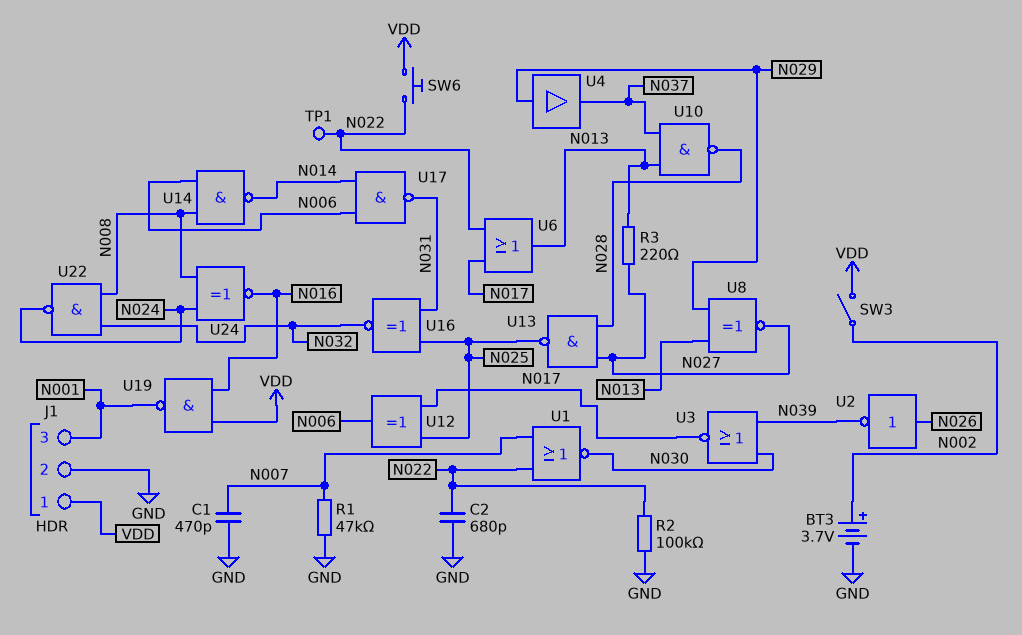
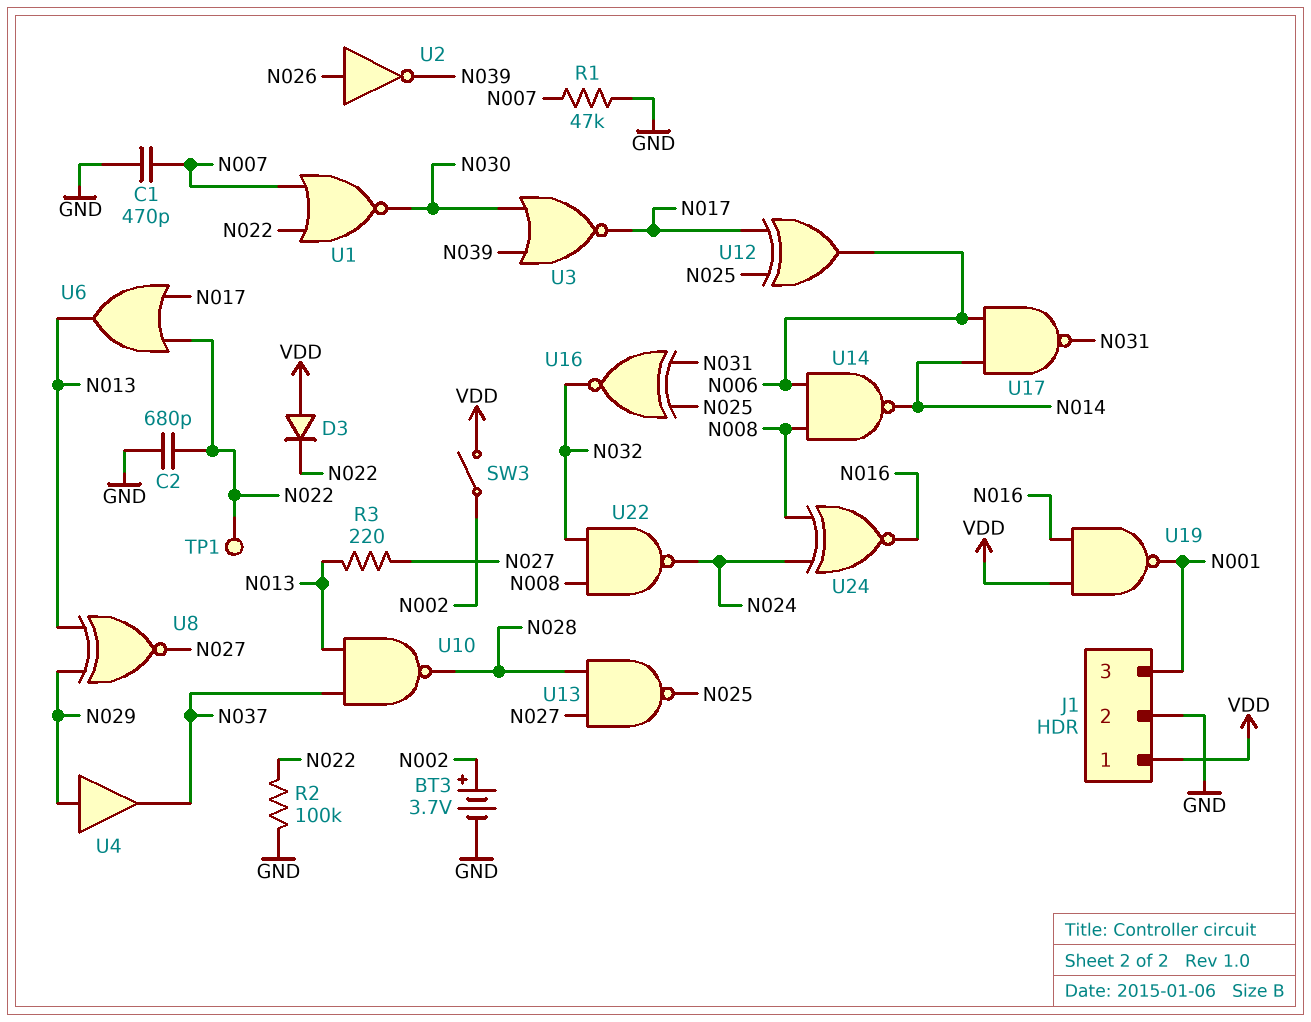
D3: none -> diode (A VDD, K N022)
SW6: button (N022, VDD) -> none

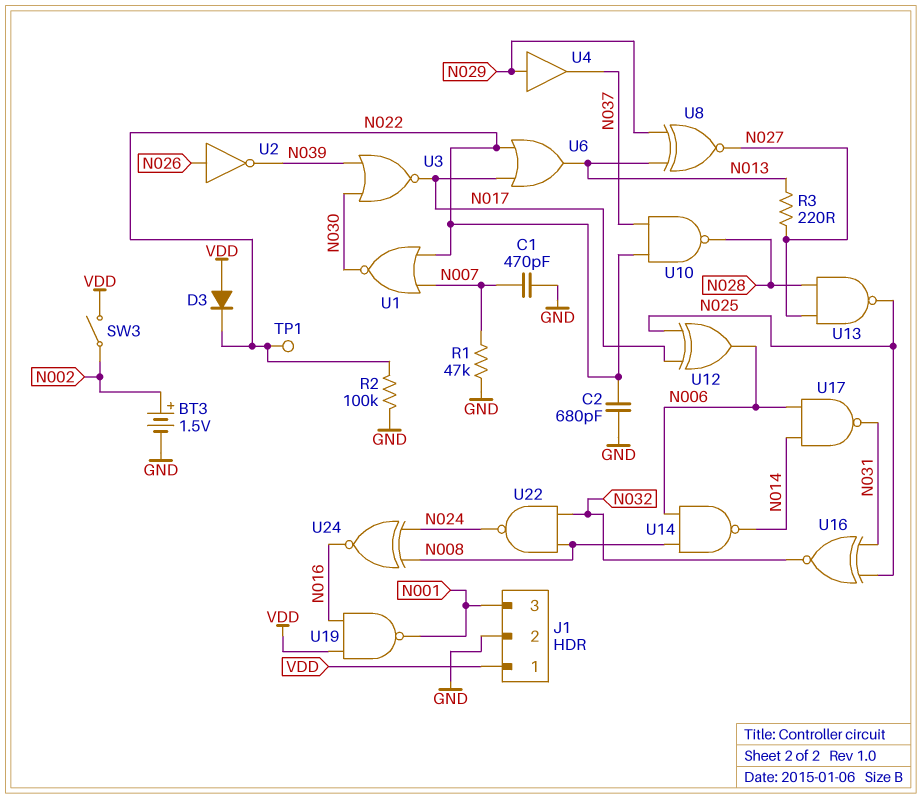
BT3: 3.7V (plus N002, minus GND) -> 1.5V (plus N002, minus GND)
U10: NAND (in N013, in N037, out N028) -> NAND (in N022, in N037, out N028)

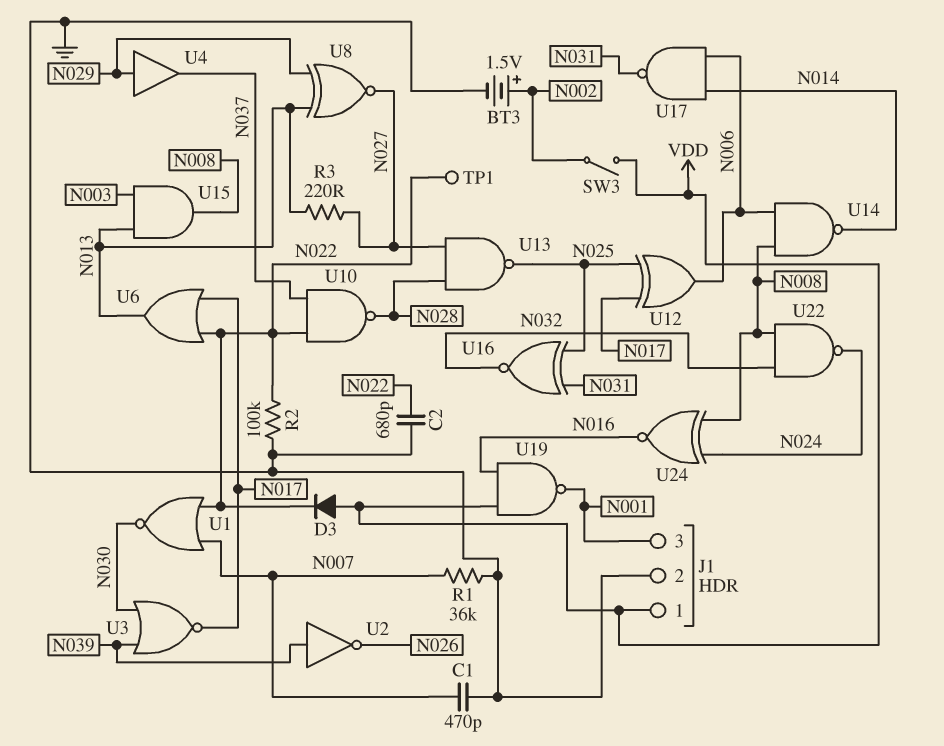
R1: 47k (GND, N007) -> 36k (GND, N007)
U2: NOT (in N026, out N039) -> NOT (in N039, out N026)
U15: none -> AND (in N003, in N013, out N008)

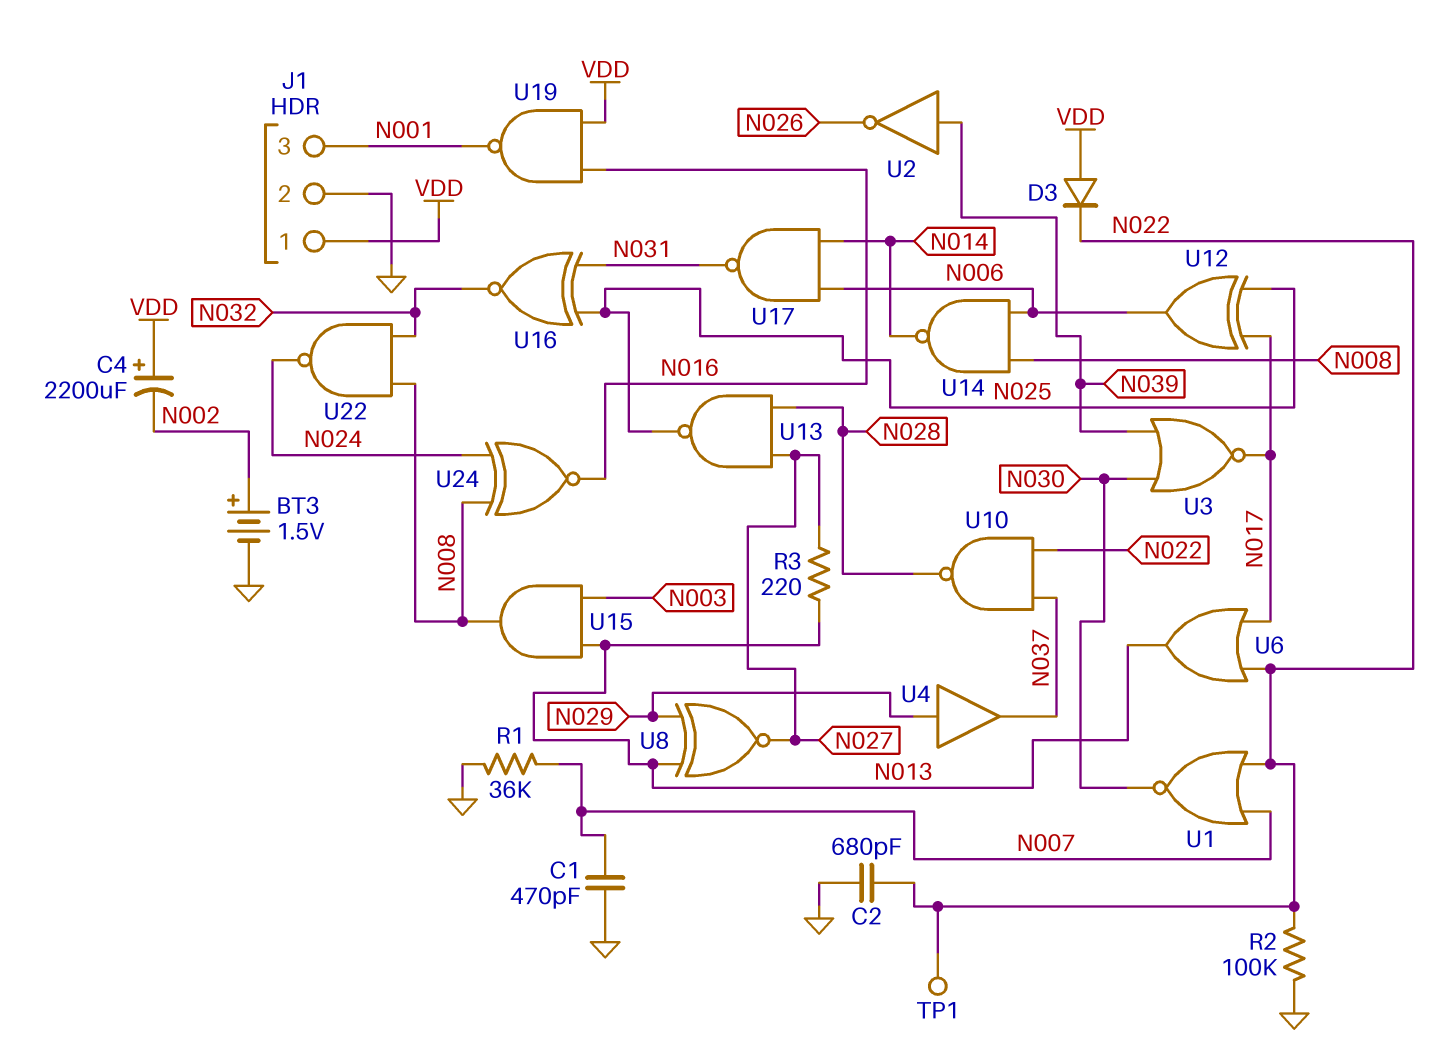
C4: none -> 2200uF (plus VDD, minus N002)
SW3: switch (N002, VDD) -> none

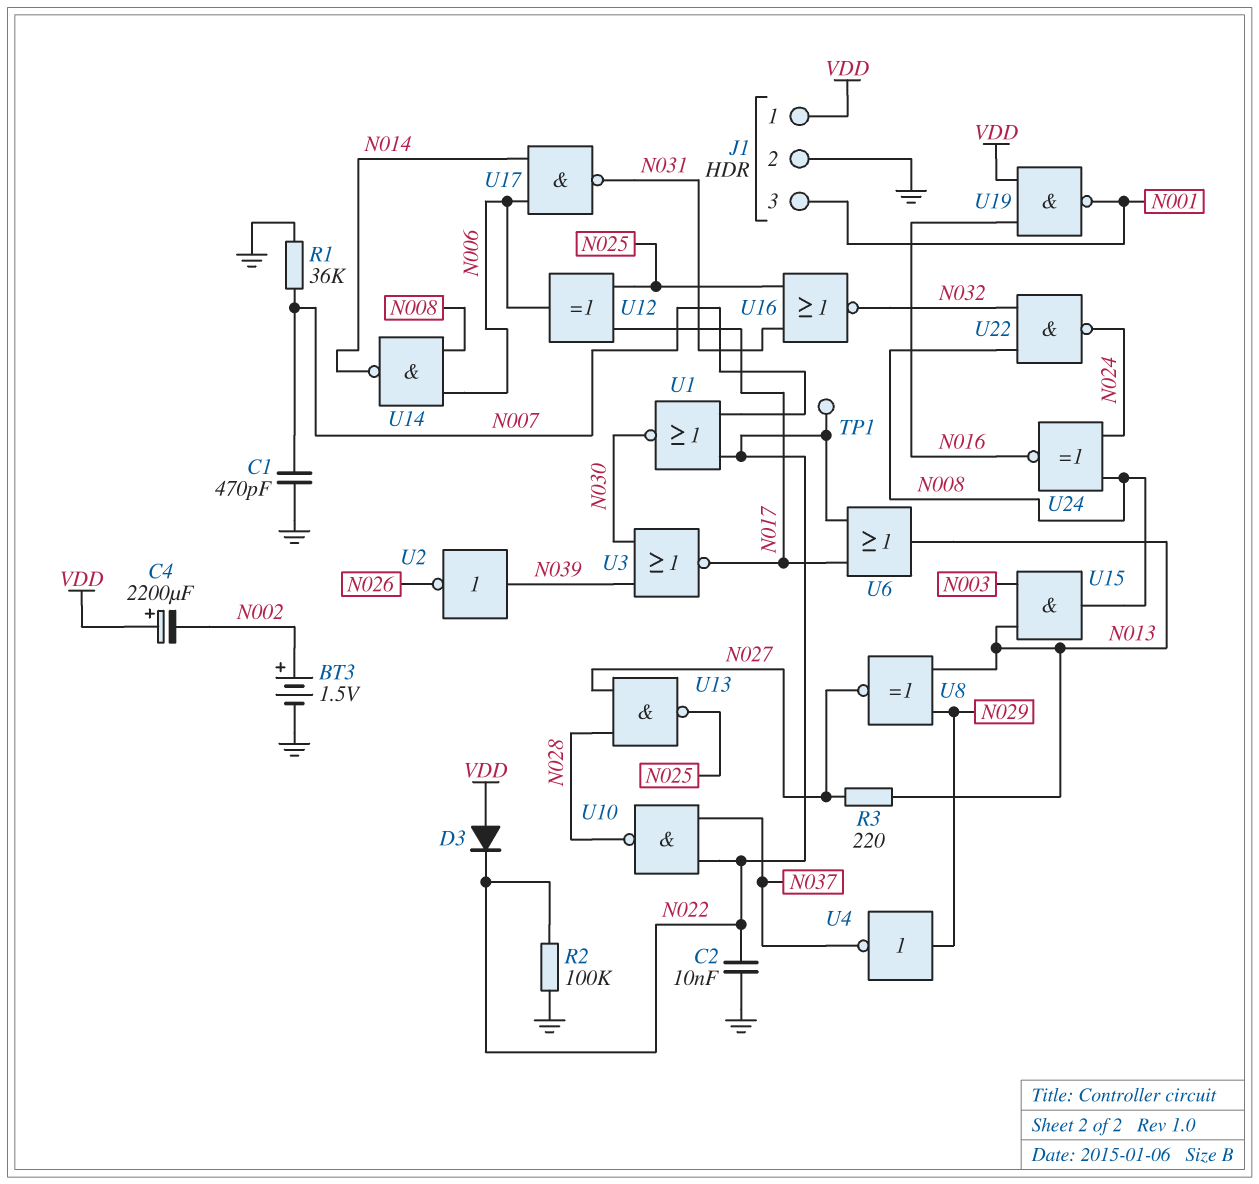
C2: 680pF (GND, N022) -> 10nF (GND, N022)
U4: buffer (in N029, out N037) -> NOT (in N029, out N037)
U16: XNOR (in N025, in N031, out N032) -> NOR (in N025, in N031, out N032)

